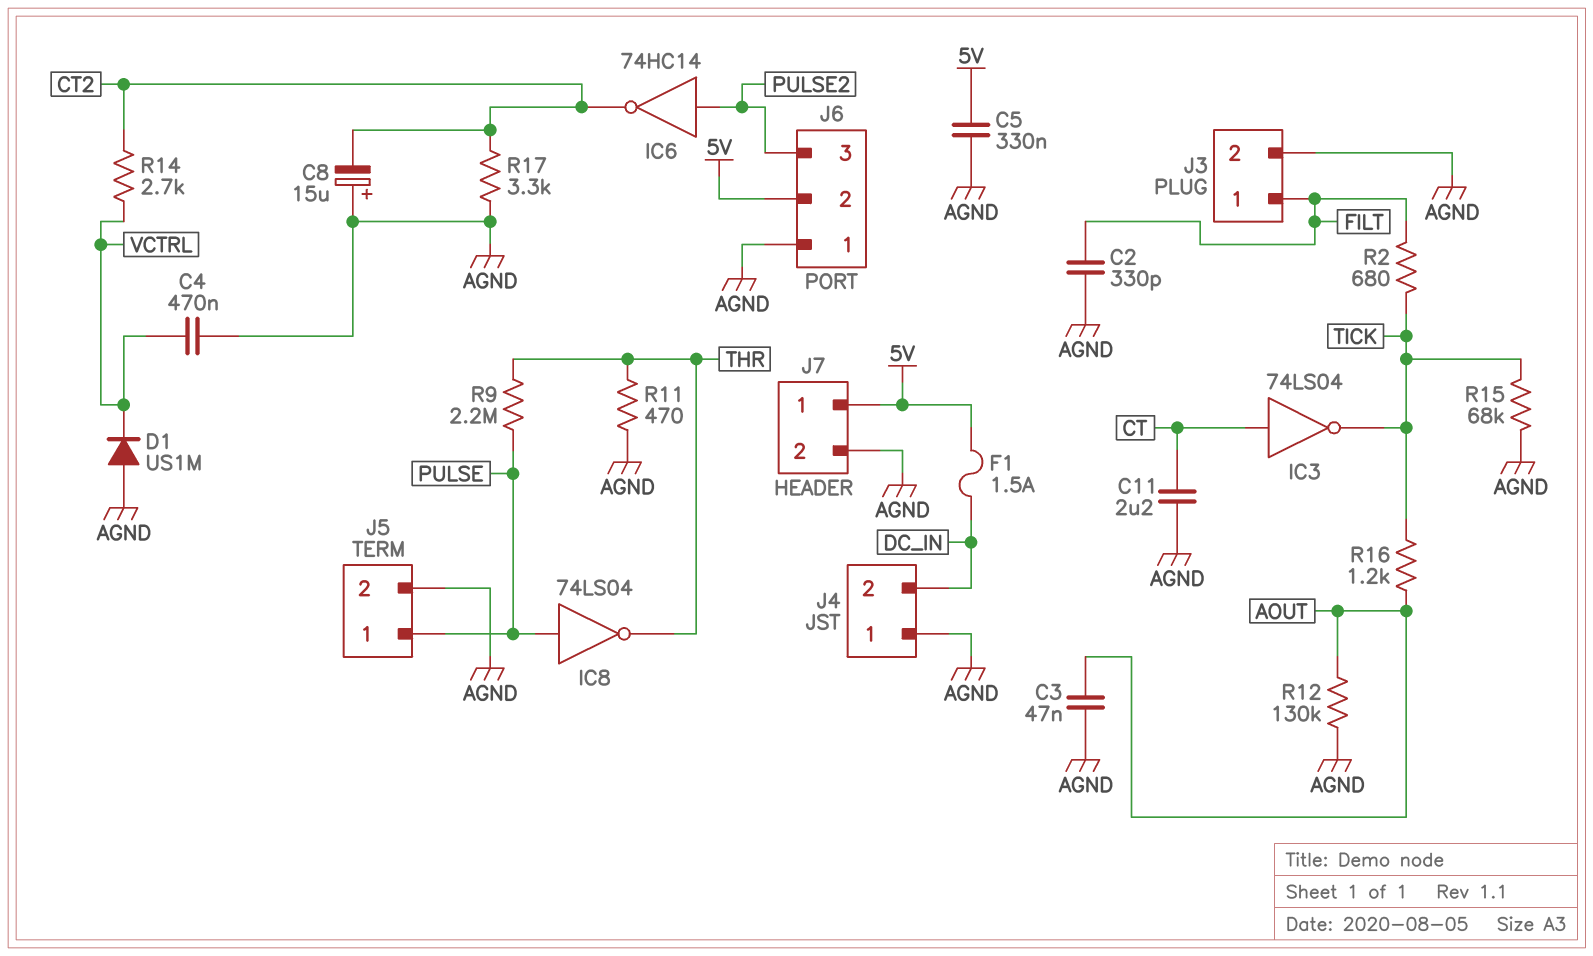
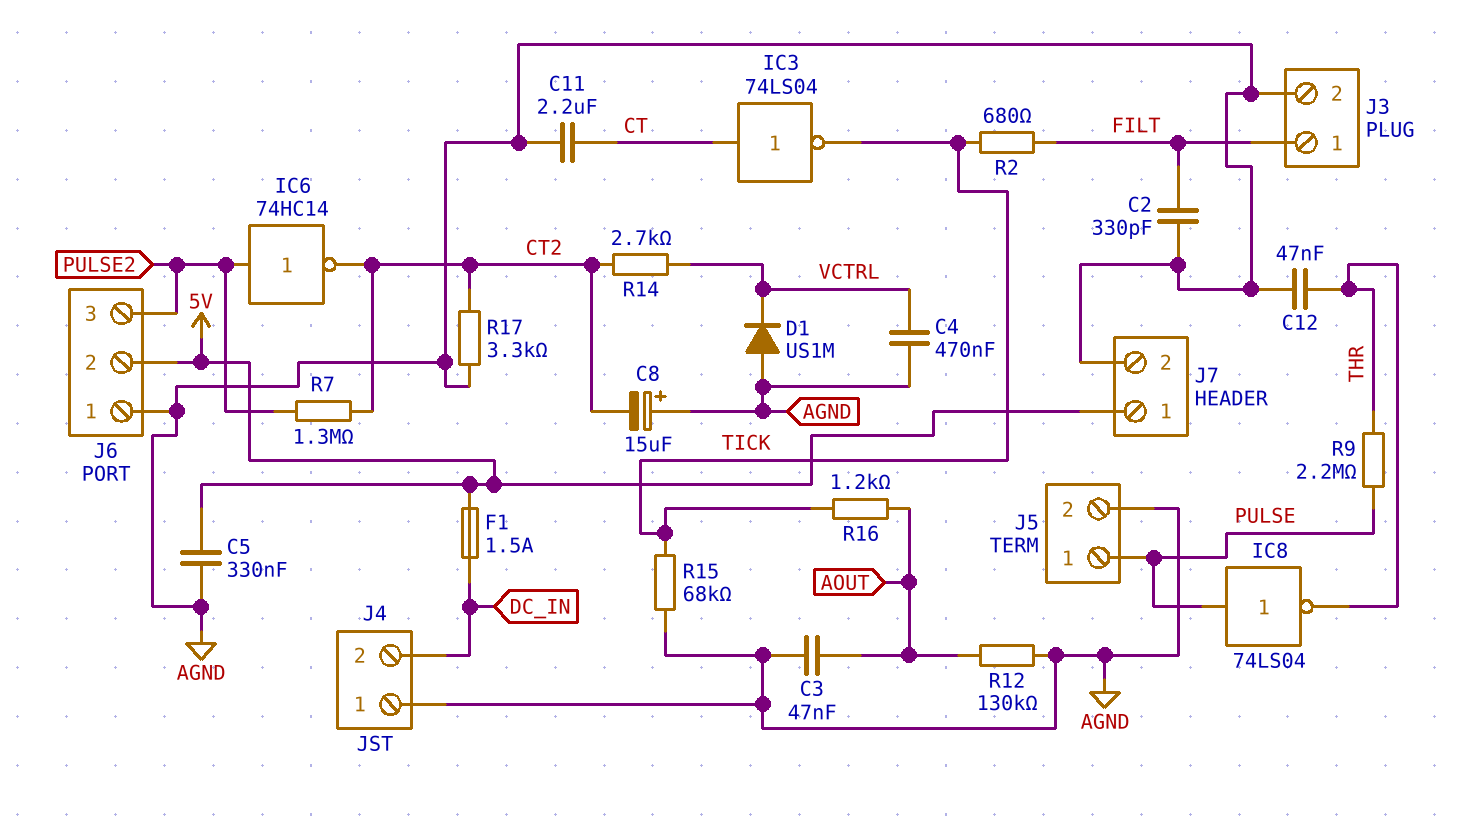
C12: none -> 47nF (AGND, THR)
R7: none -> 1.3M (CT2, PULSE2)
R11: 470 (AGND, THR) -> none

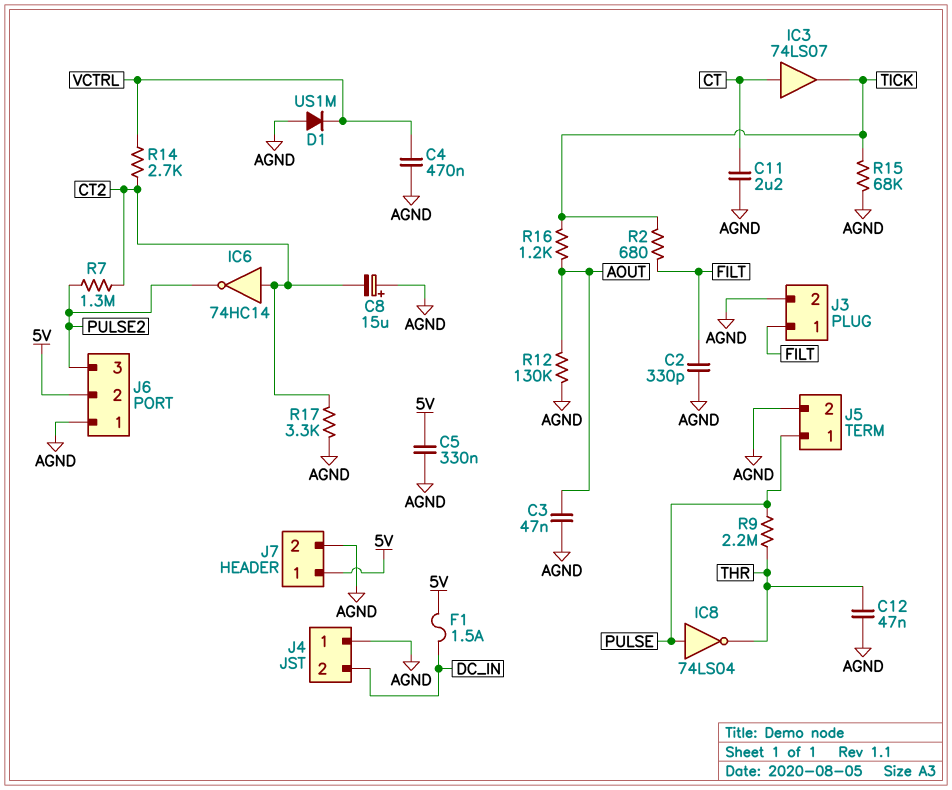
IC3: NOT 74LS04 (in CT, out TICK) -> buffer 74LS07 (in CT, out TICK)
IC6: NOT 74HC14 (in PULSE2, out CT2) -> NOT 74HC14 (in CT2, out PULSE2)

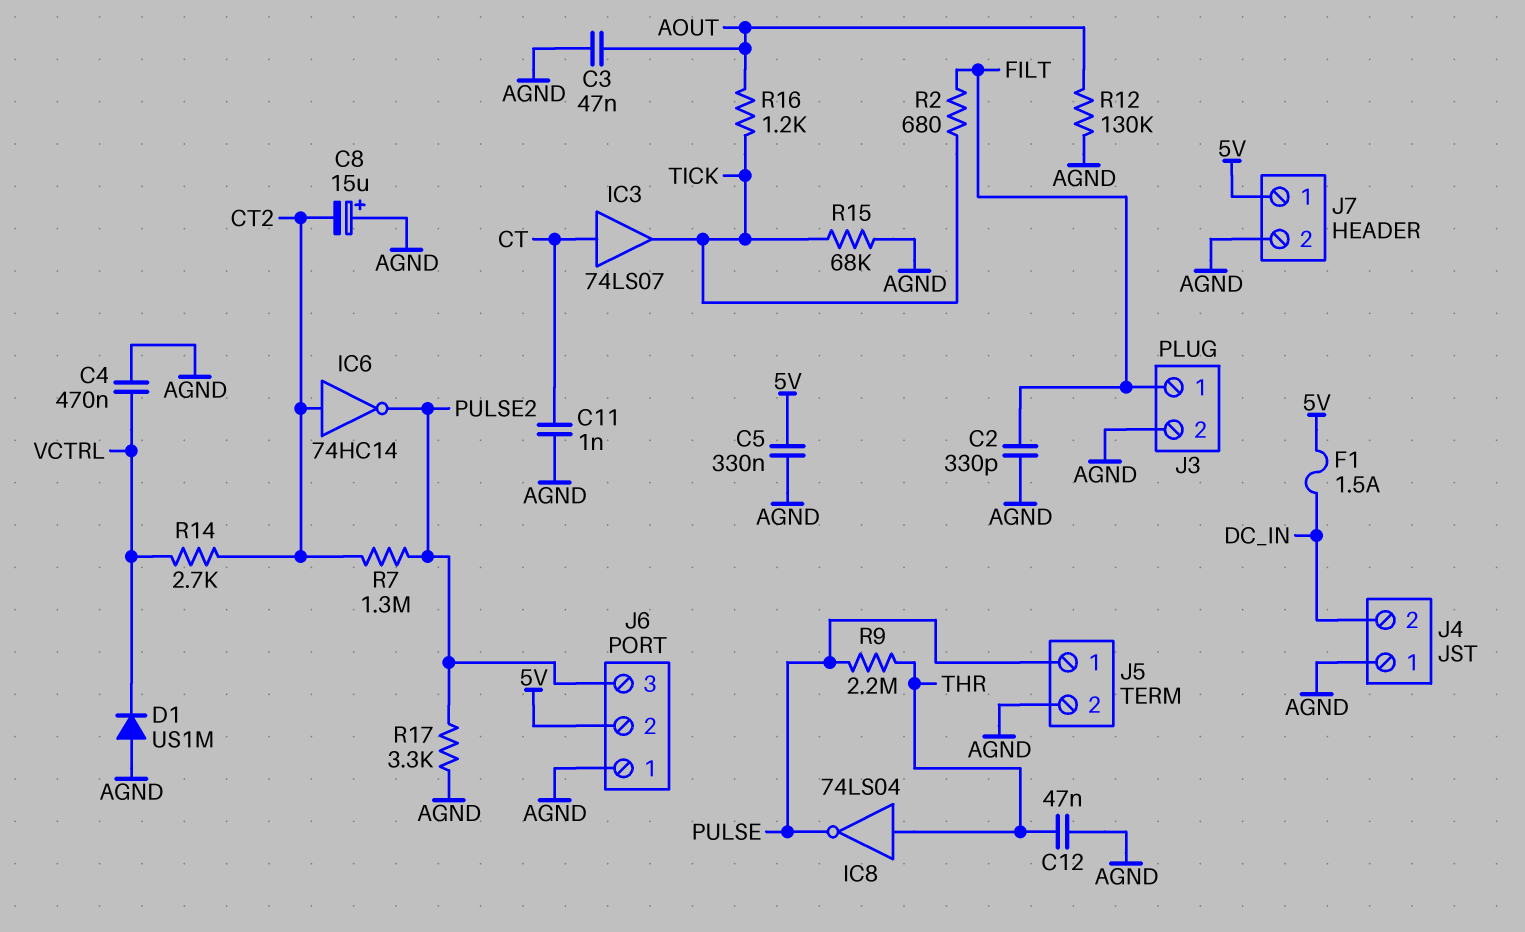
C11: 2.2uF (AGND, CT) -> 1nF (AGND, CT)
IC8: NOT 74LS04 (in PULSE, out THR) -> NOT 74LS04 (in THR, out PULSE)
R17: 3.3k (AGND, CT2) -> 3.3k (AGND, PULSE2)

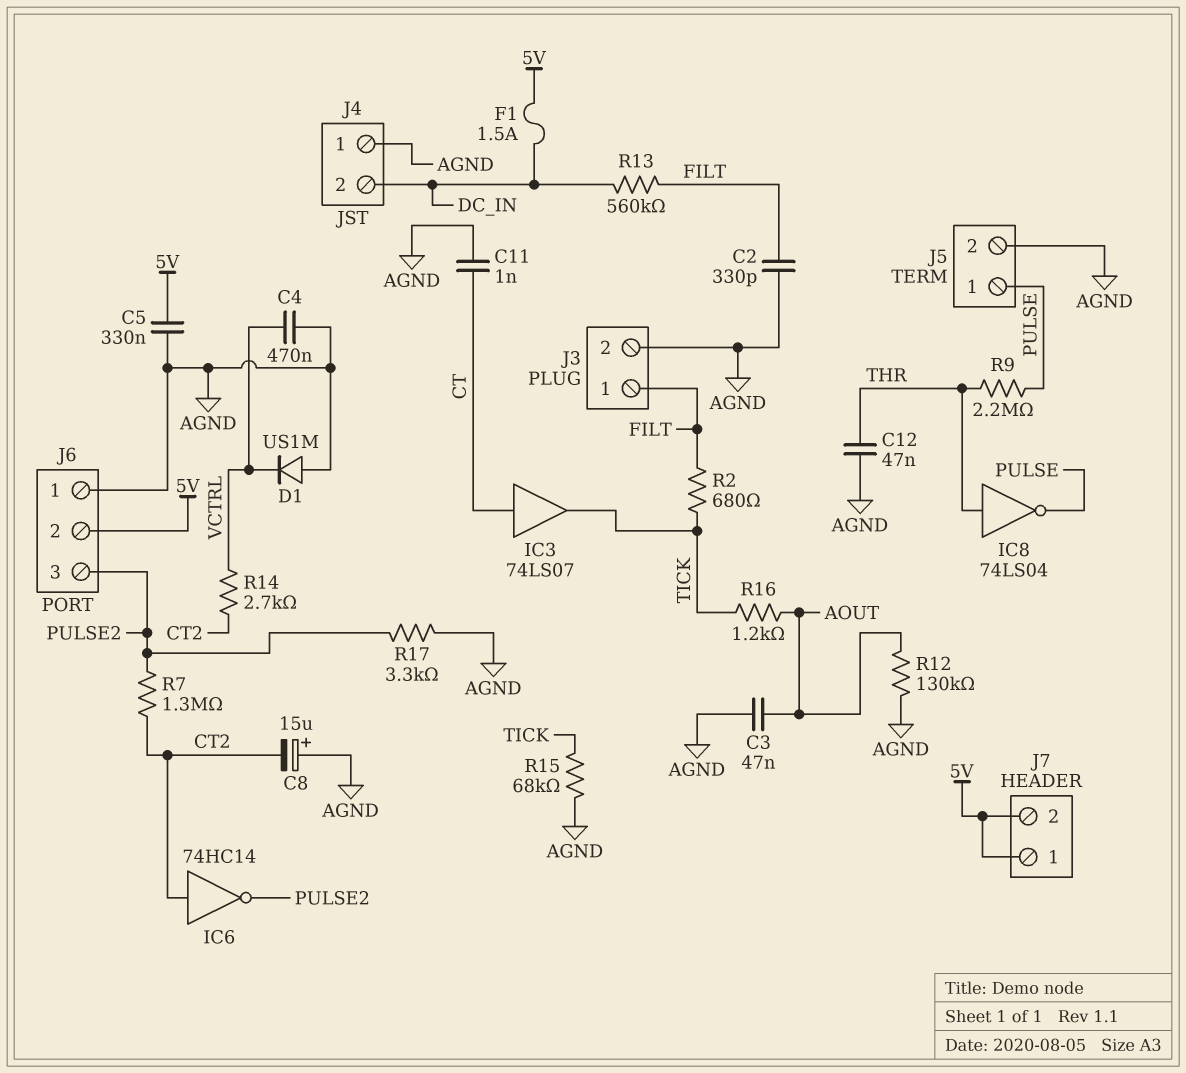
J7 pin 2: AGND -> 5V
R13: none -> 560k (DC_IN, FILT)

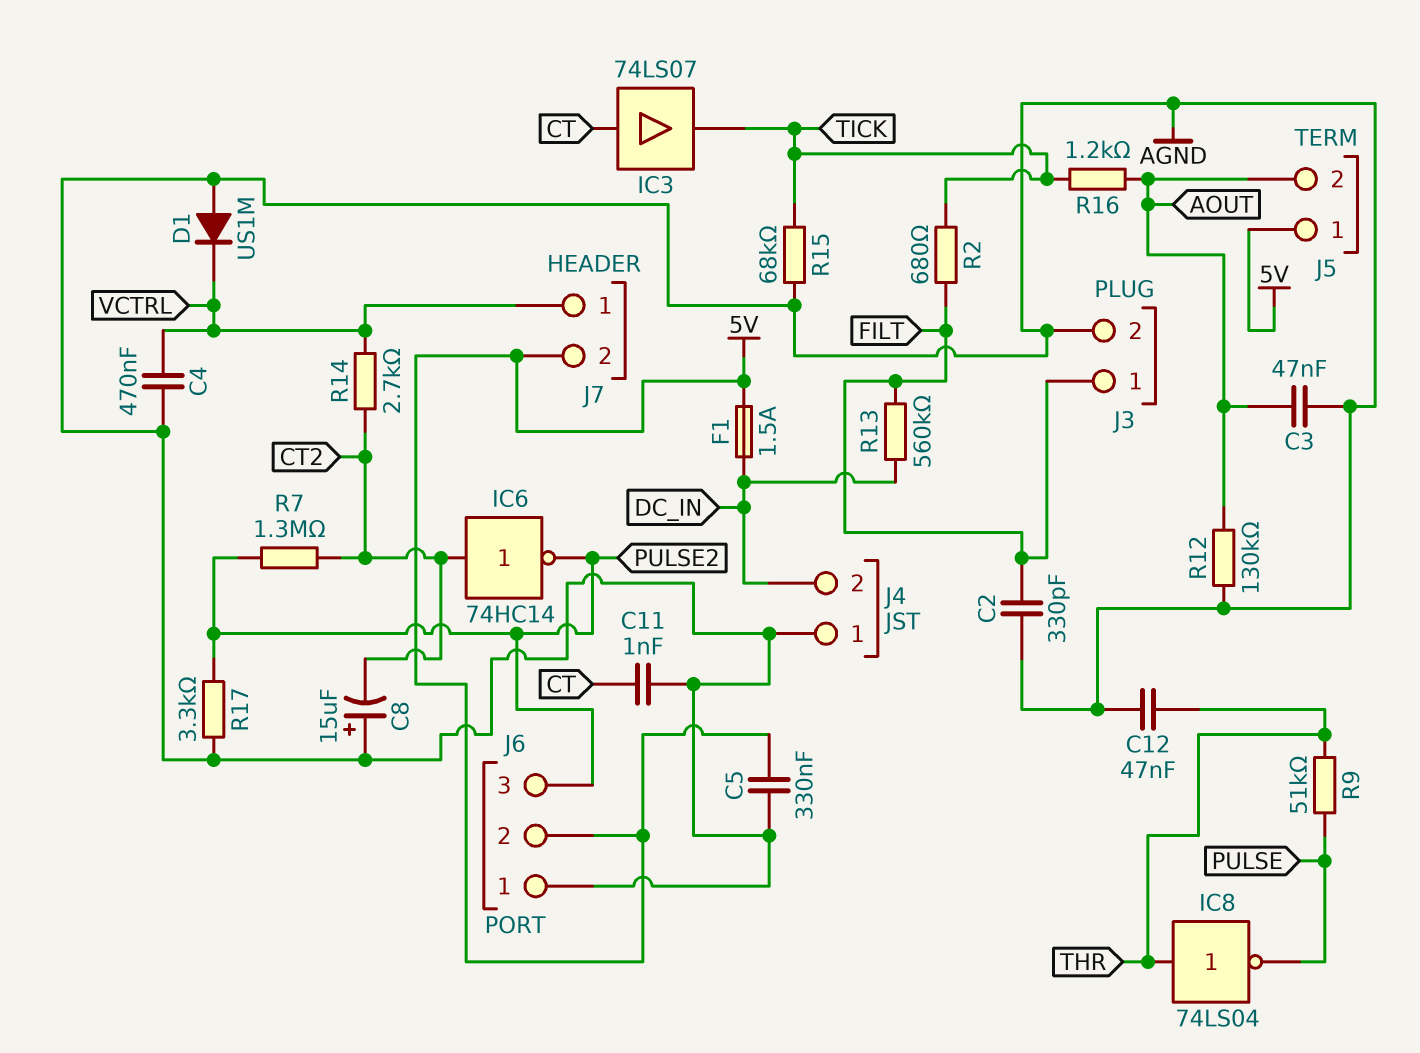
J5 pin 1: PULSE -> 5V
J5 pin 2: AGND -> AOUT
J7 pin 1: 5V -> VCTRL
R9: 2.2M (PULSE, THR) -> 51k (PULSE, THR)

